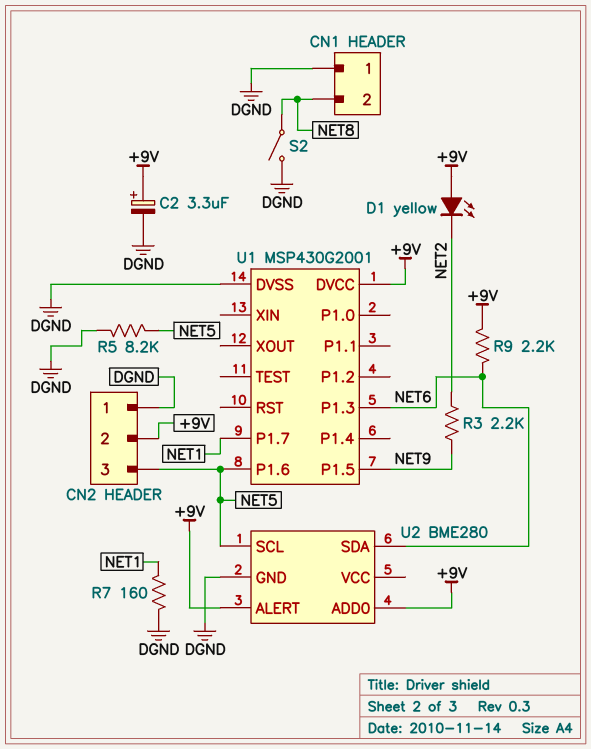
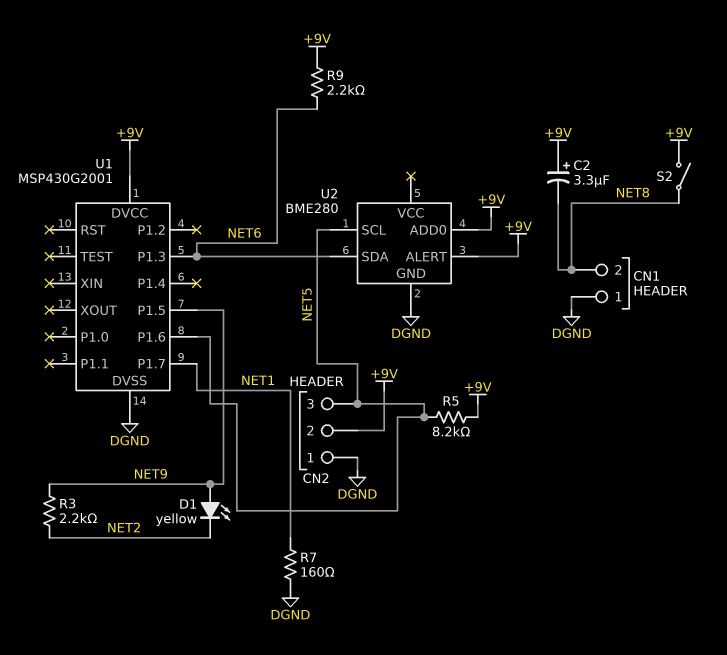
C2: 3.3uF (plus +9V, minus DGND) -> 3.3uF (plus +9V, minus NET8)
D1: LED yellow (A +9V, K NET2) -> LED yellow (A NET9, K NET2)
R5: 8.2k (DGND, NET5) -> 8.2k (+9V, NET5)
S2: switch (DGND, NET8) -> switch (+9V, NET8)

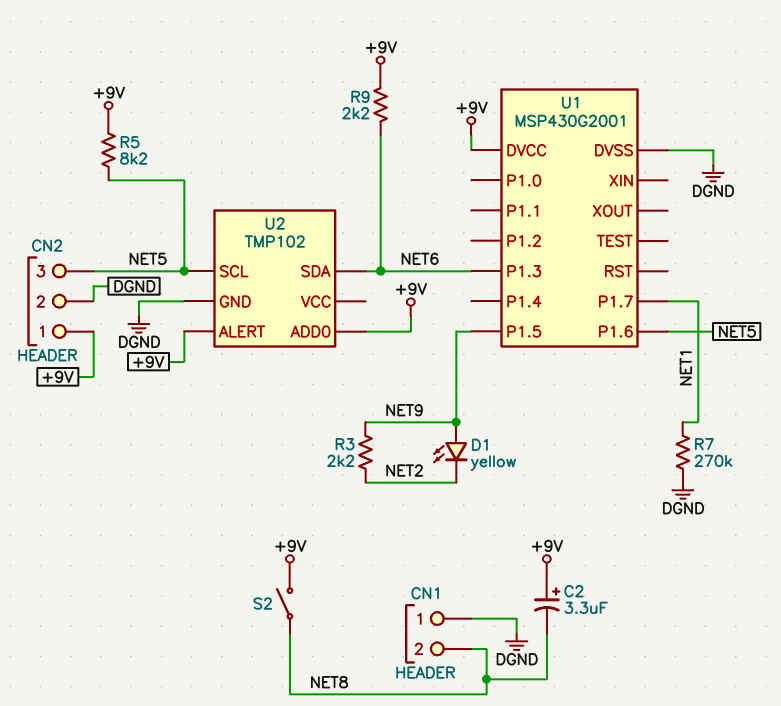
CN2 pin 1: DGND -> +9V
CN2 pin 2: +9V -> DGND
R7: 160 (DGND, NET1) -> 270k (DGND, NET1)
U2: BME280 -> TMP102

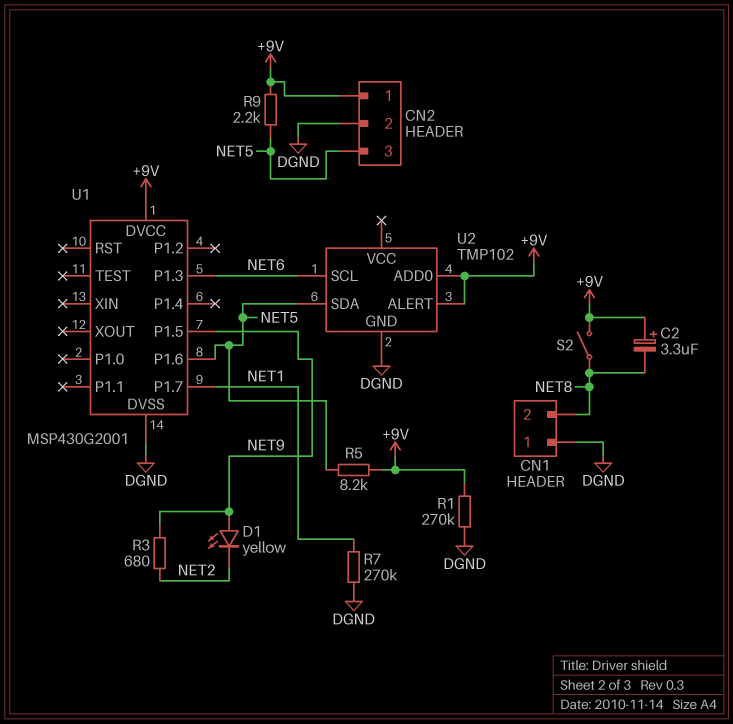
R1: none -> 270k (+9V, DGND)
R3: 2.2k (NET2, NET9) -> 680 (NET2, NET9)
R9: 2.2k (+9V, NET6) -> 2.2k (+9V, NET5)
U2 pin SCL: NET5 -> NET6
U2 pin SDA: NET6 -> NET5

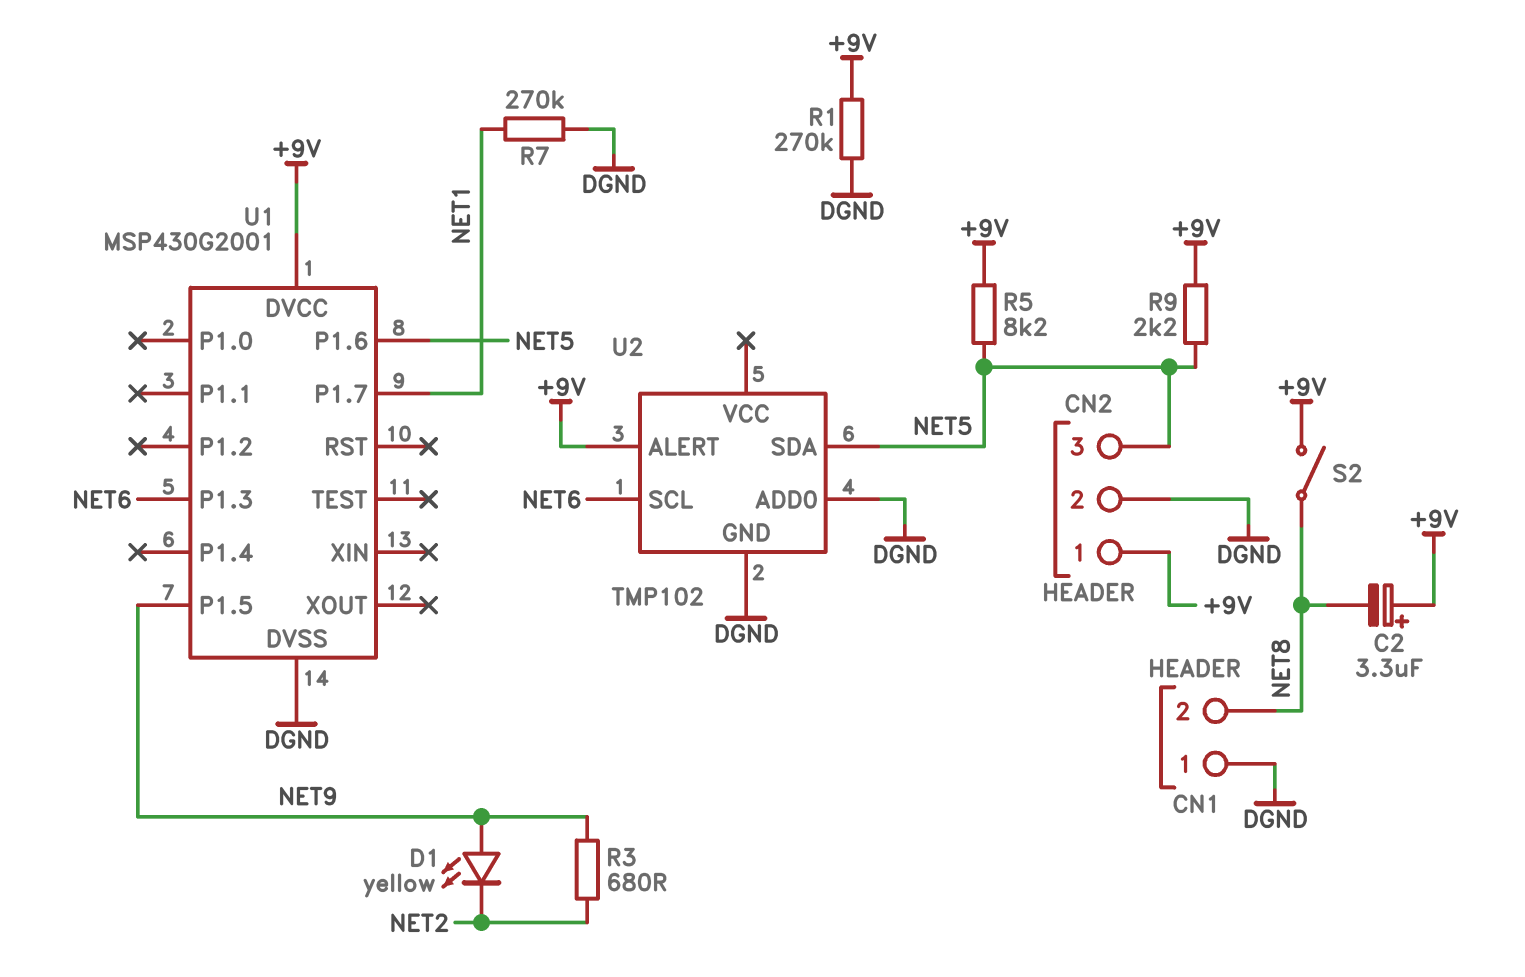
U2 pin ADD0: +9V -> DGND

